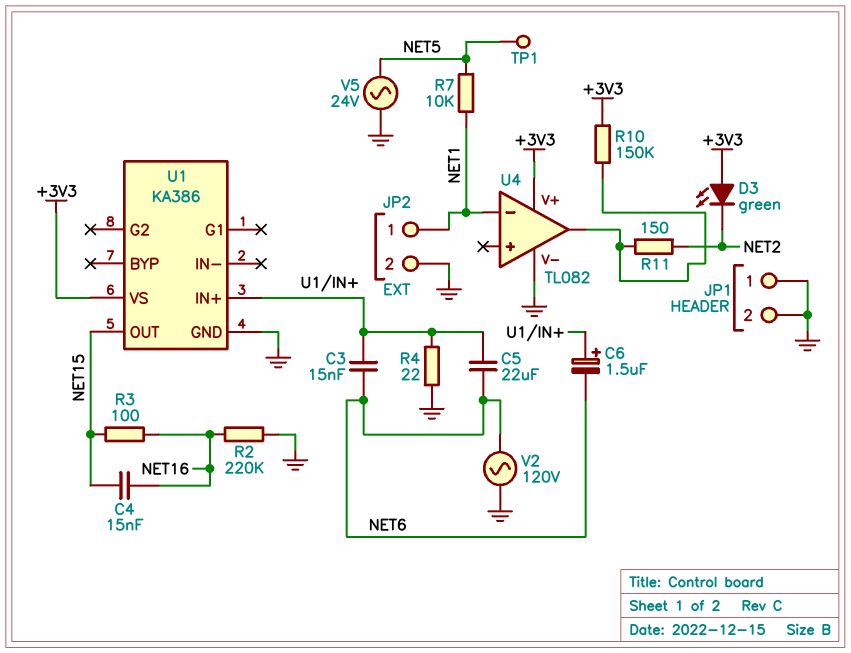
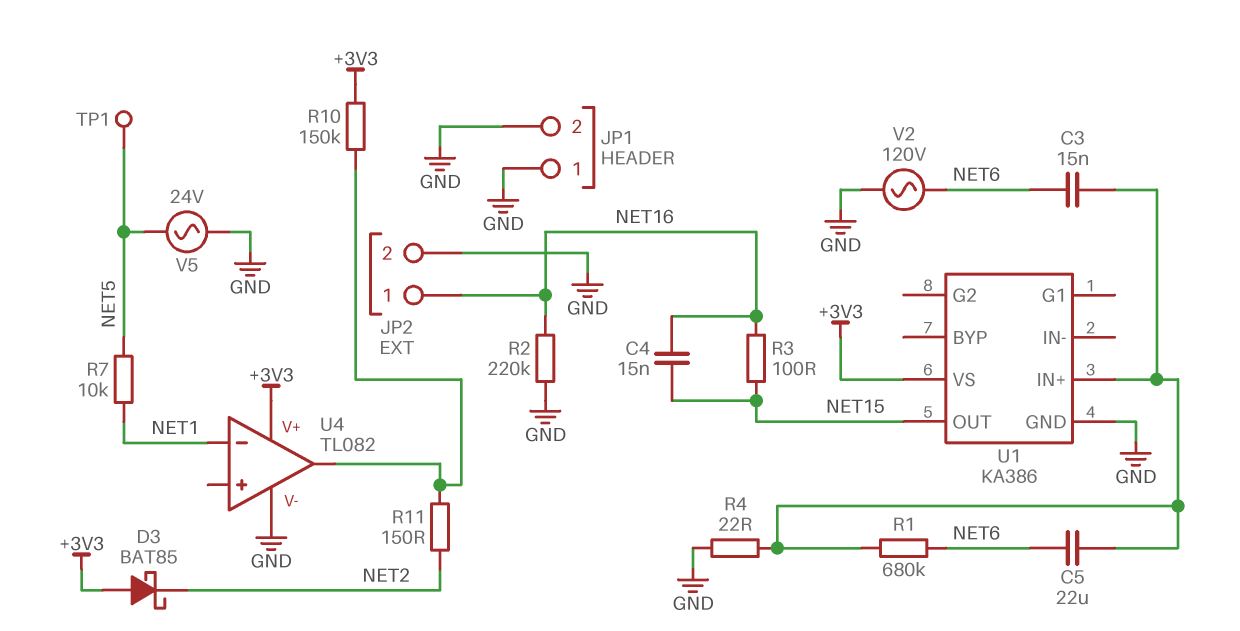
C6: 1.5uF (plus U1/IN+, minus NET6) -> none
D3: LED green (A +3V3, K NET2) -> schottky BAT85 (A +3V3, K NET2)
JP2 pin 1: NET1 -> NET16
R1: none -> 680k (NET6, U1/IN+)

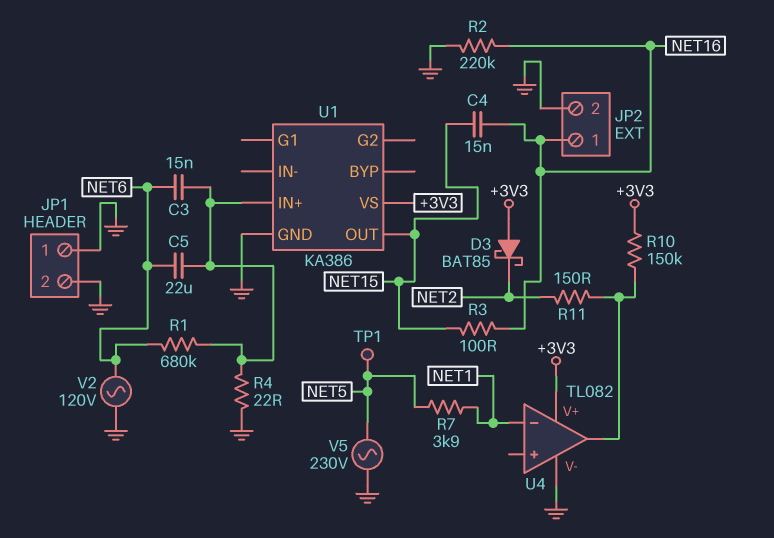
R7: 10k (NET1, NET5) -> 3.9k (NET1, NET5)
V5: AC 24V (GND, NET5) -> AC 230V (GND, NET5)

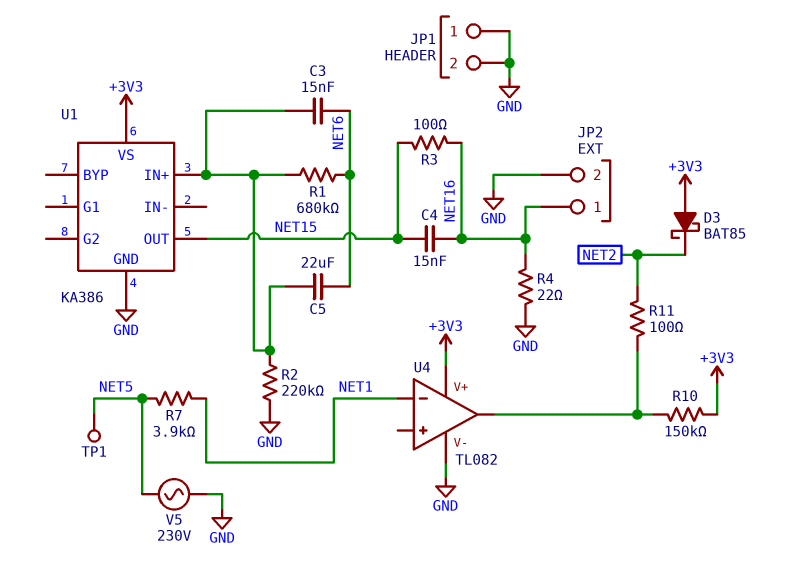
R2: 220k (GND, NET16) -> 220k (GND, U1/IN+)
R4: 22 (GND, U1/IN+) -> 22 (GND, NET16)
R11: 150 (NET2, U4/out) -> 100 (NET2, U4/out)
V2: AC 120V (GND, NET6) -> none

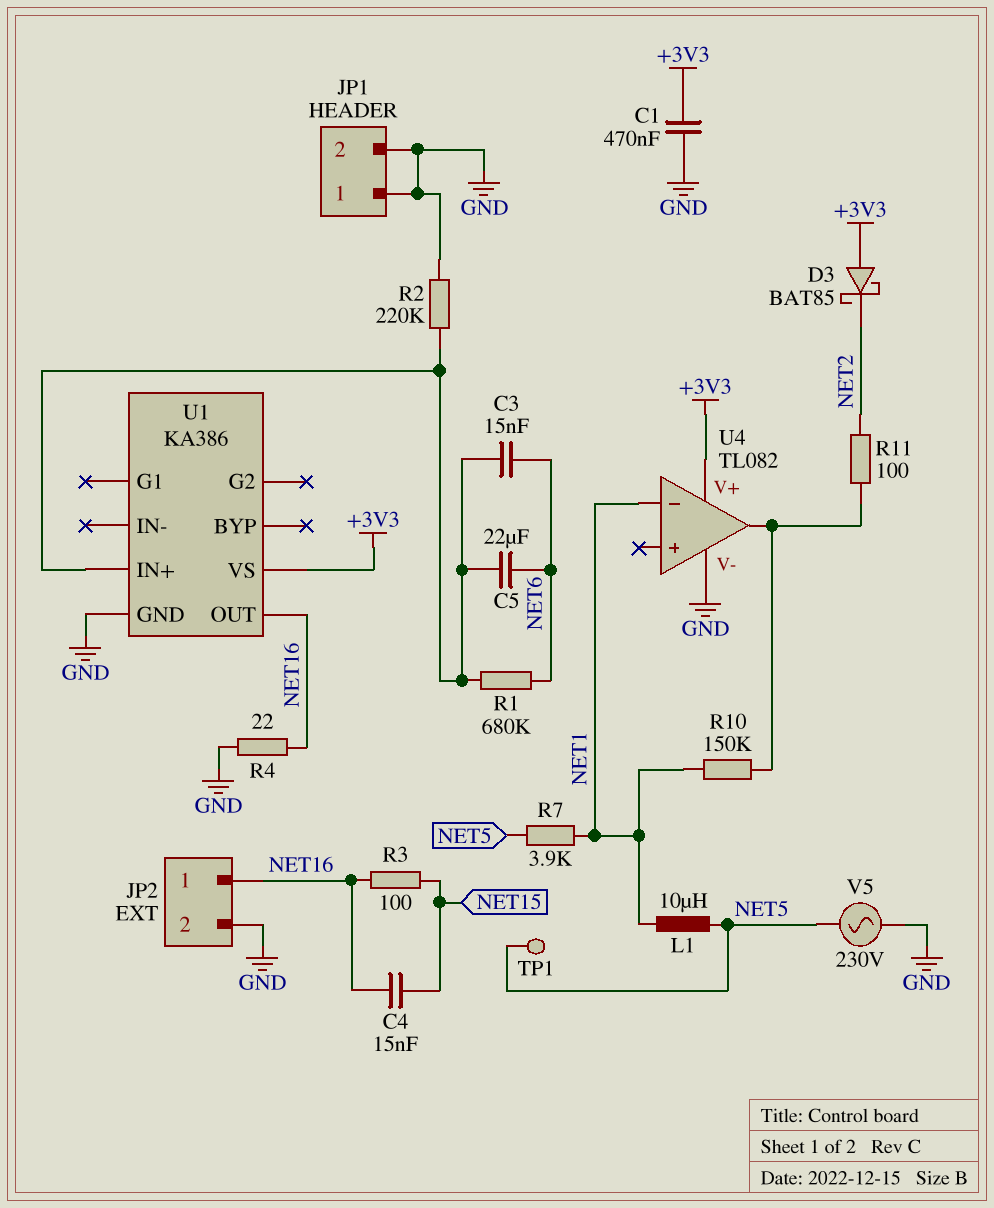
C1: none -> 470nF (+3V3, GND)
L1: none -> 10uH (NET1, NET5)
R10: 150k (+3V3, U4/out) -> 150k (NET1, U4/out)
U1 pin OUT: NET15 -> NET16

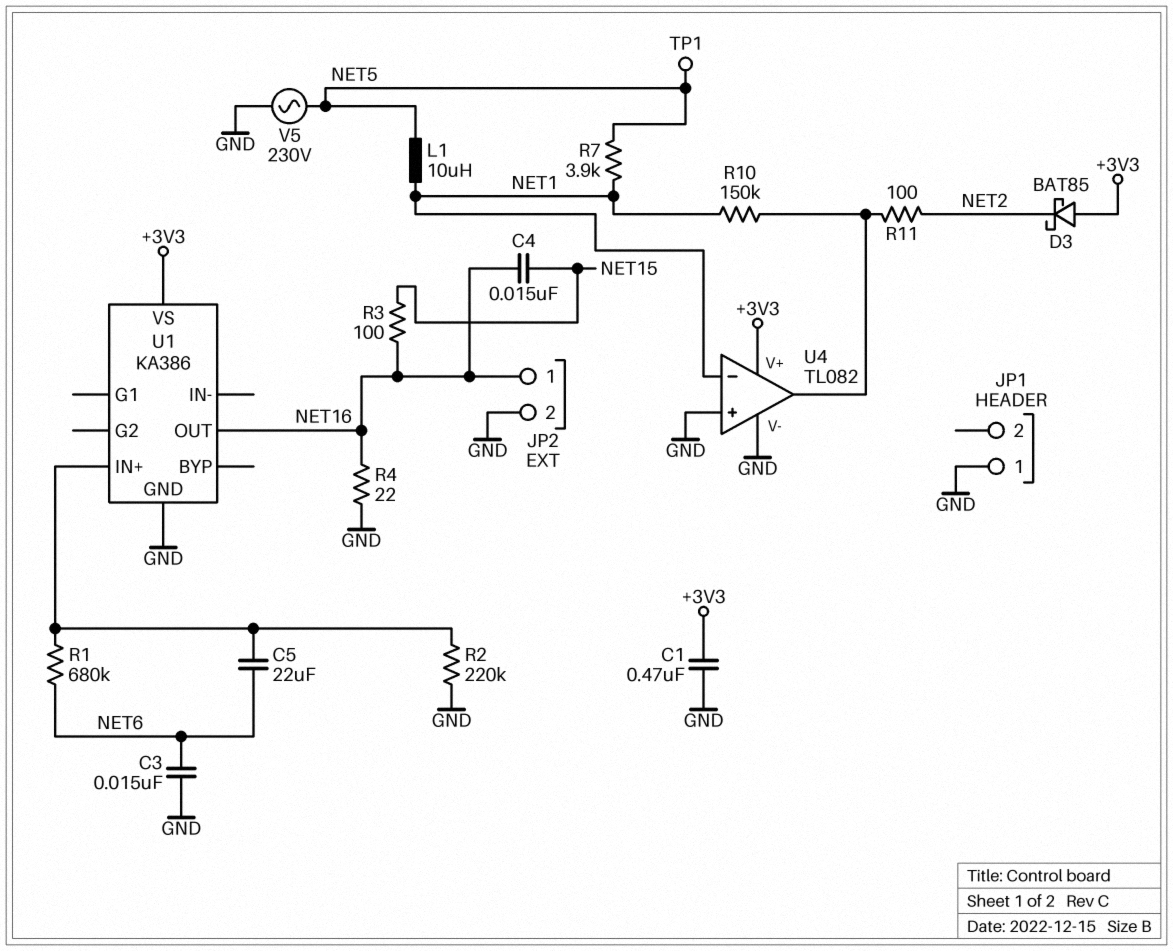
C3: 15nF (NET6, U1/IN+) -> 15nF (GND, NET6)
JP1 pin 2: GND -> none
U4 pin in+: none -> GND

